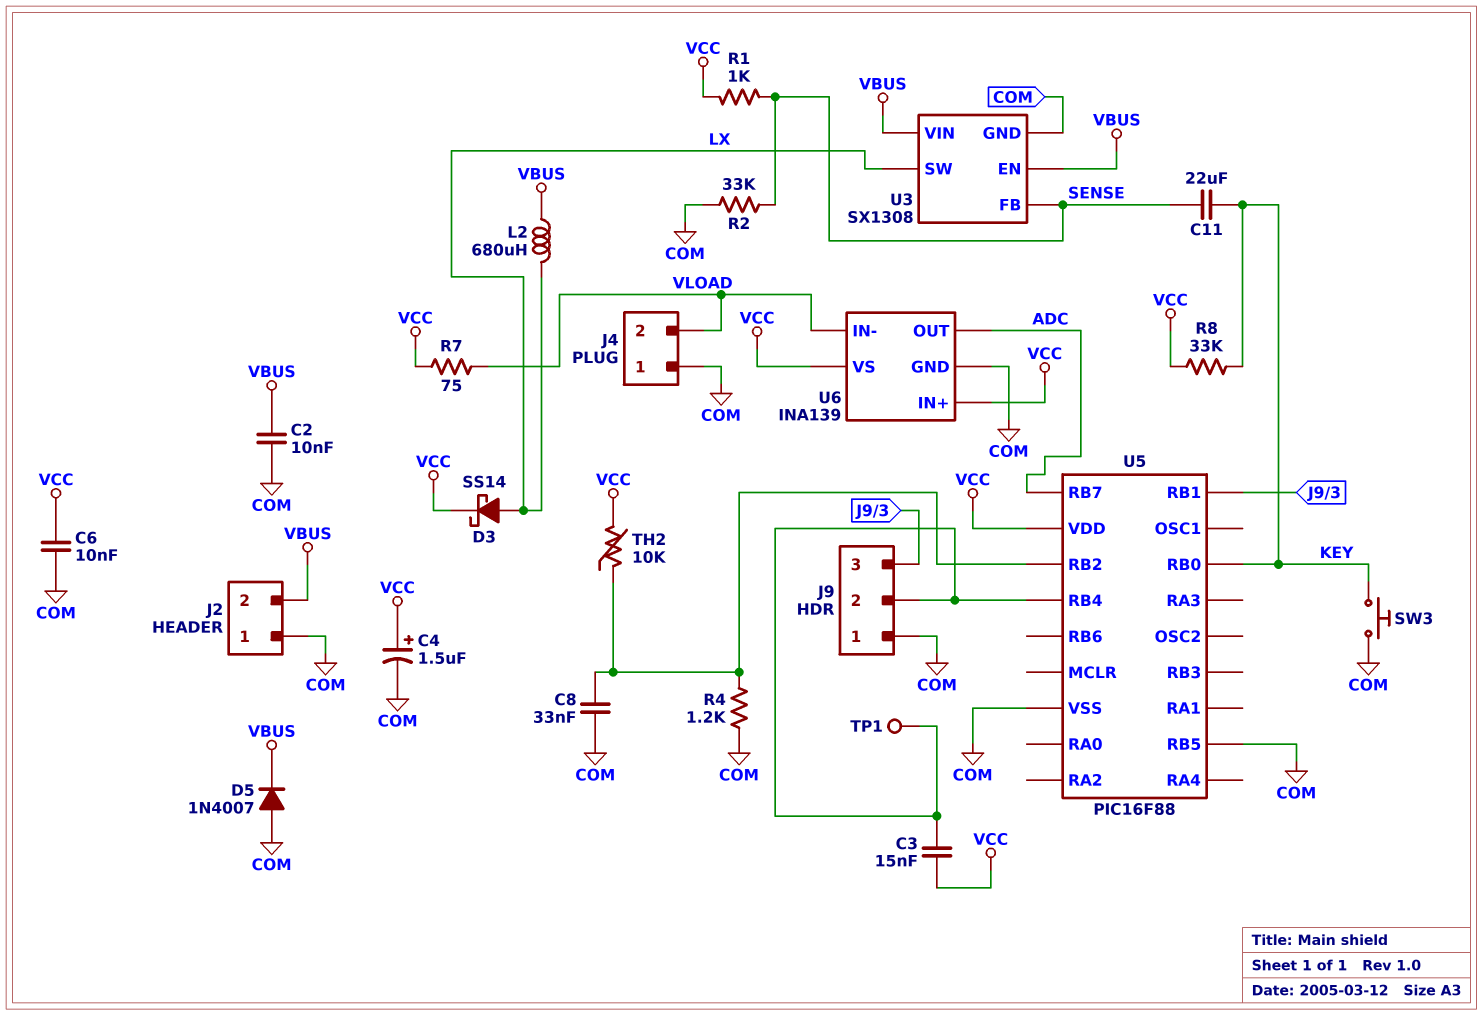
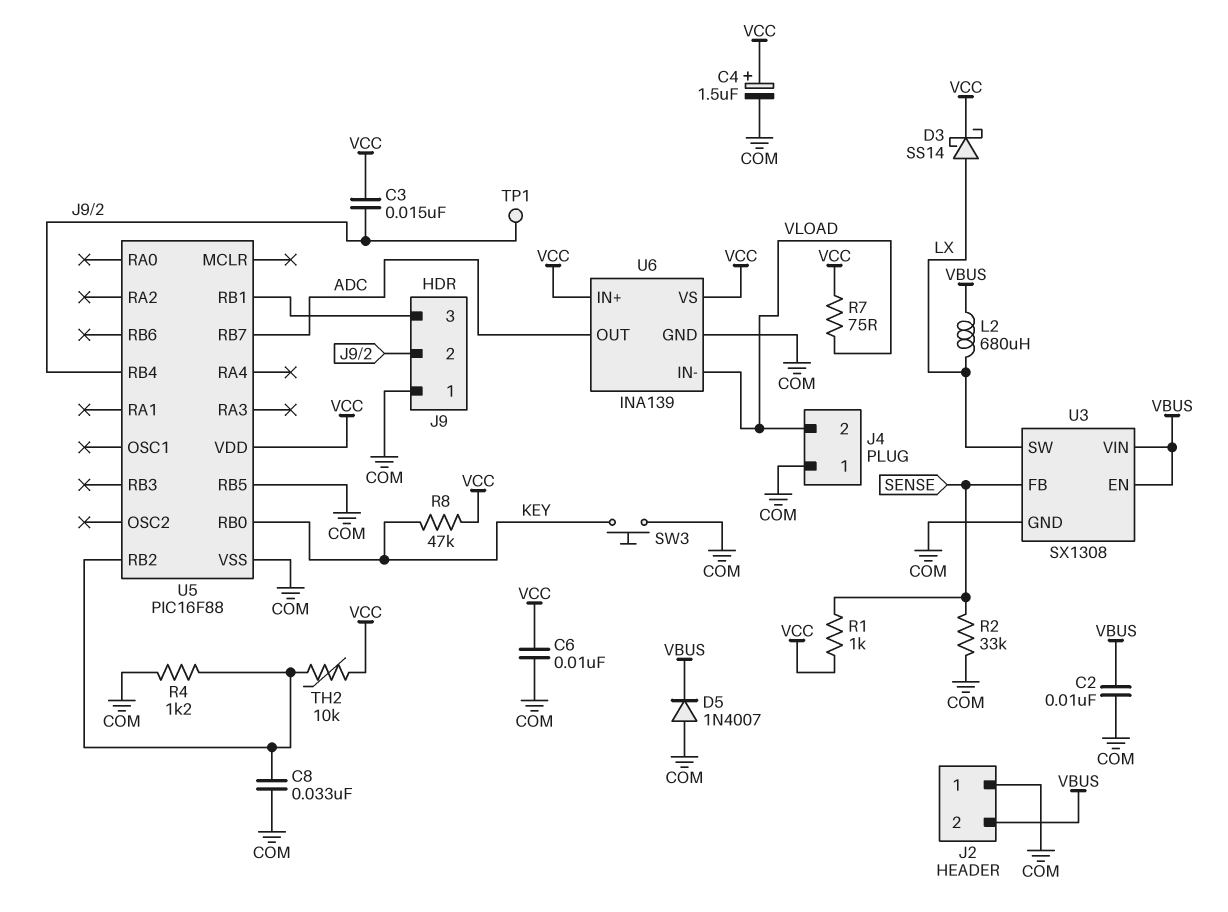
C11: 22uF (KEY, SENSE) -> none
R8: 33k (KEY, VCC) -> 47k (KEY, VCC)

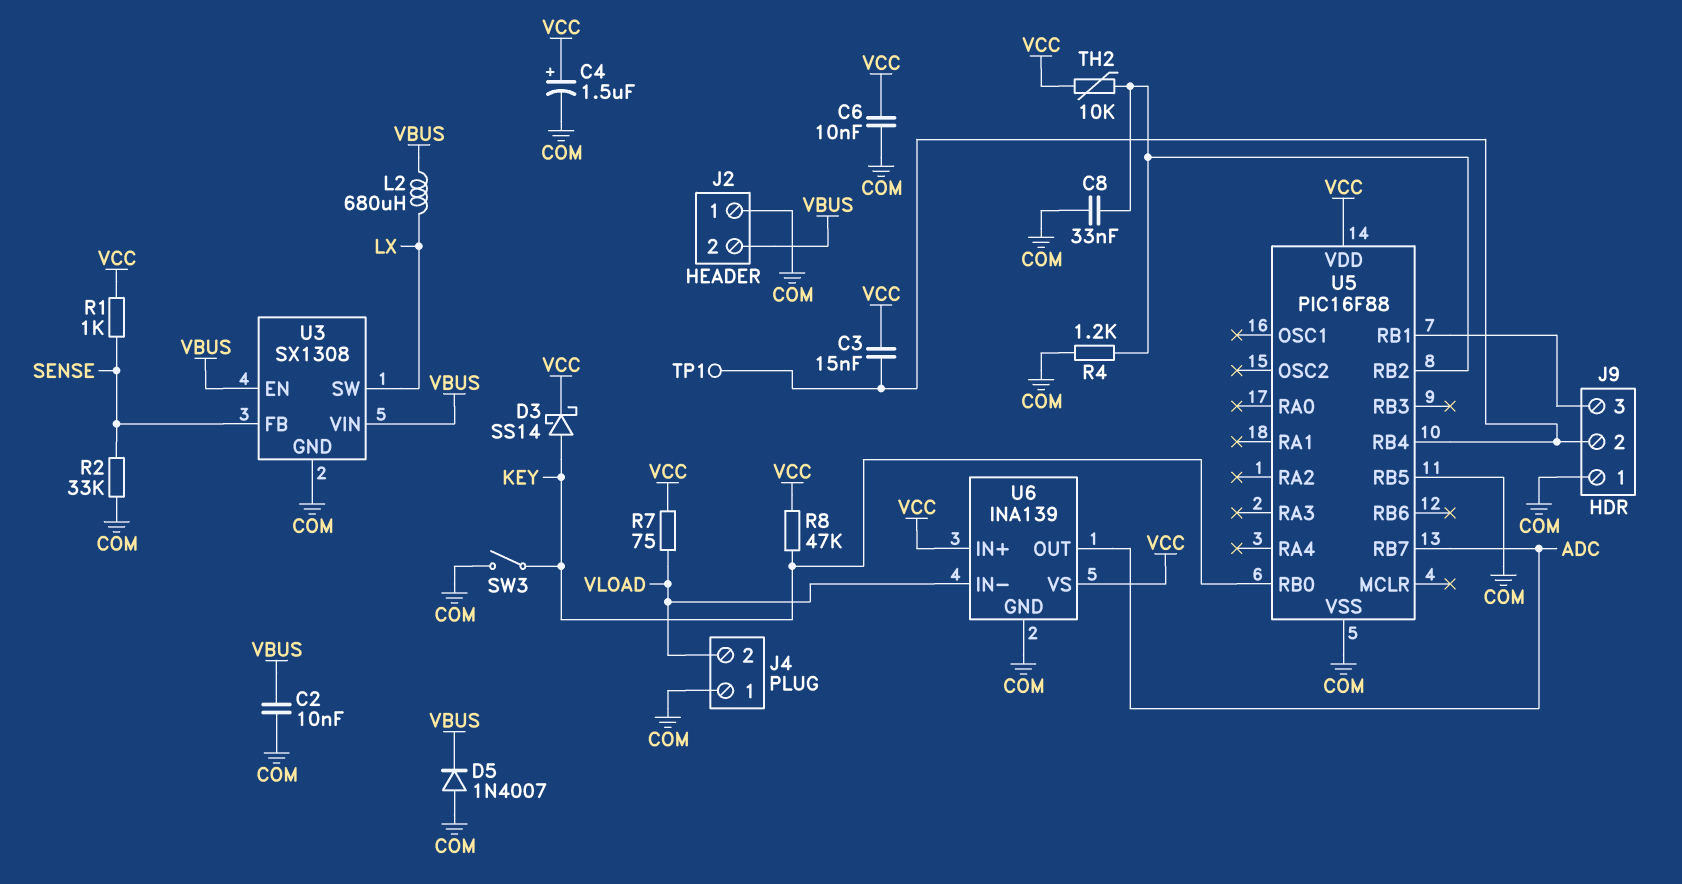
D3: schottky SS14 (A LX, K VCC) -> schottky SS14 (A KEY, K VCC)
SW3: button (COM, KEY) -> switch (COM, KEY)

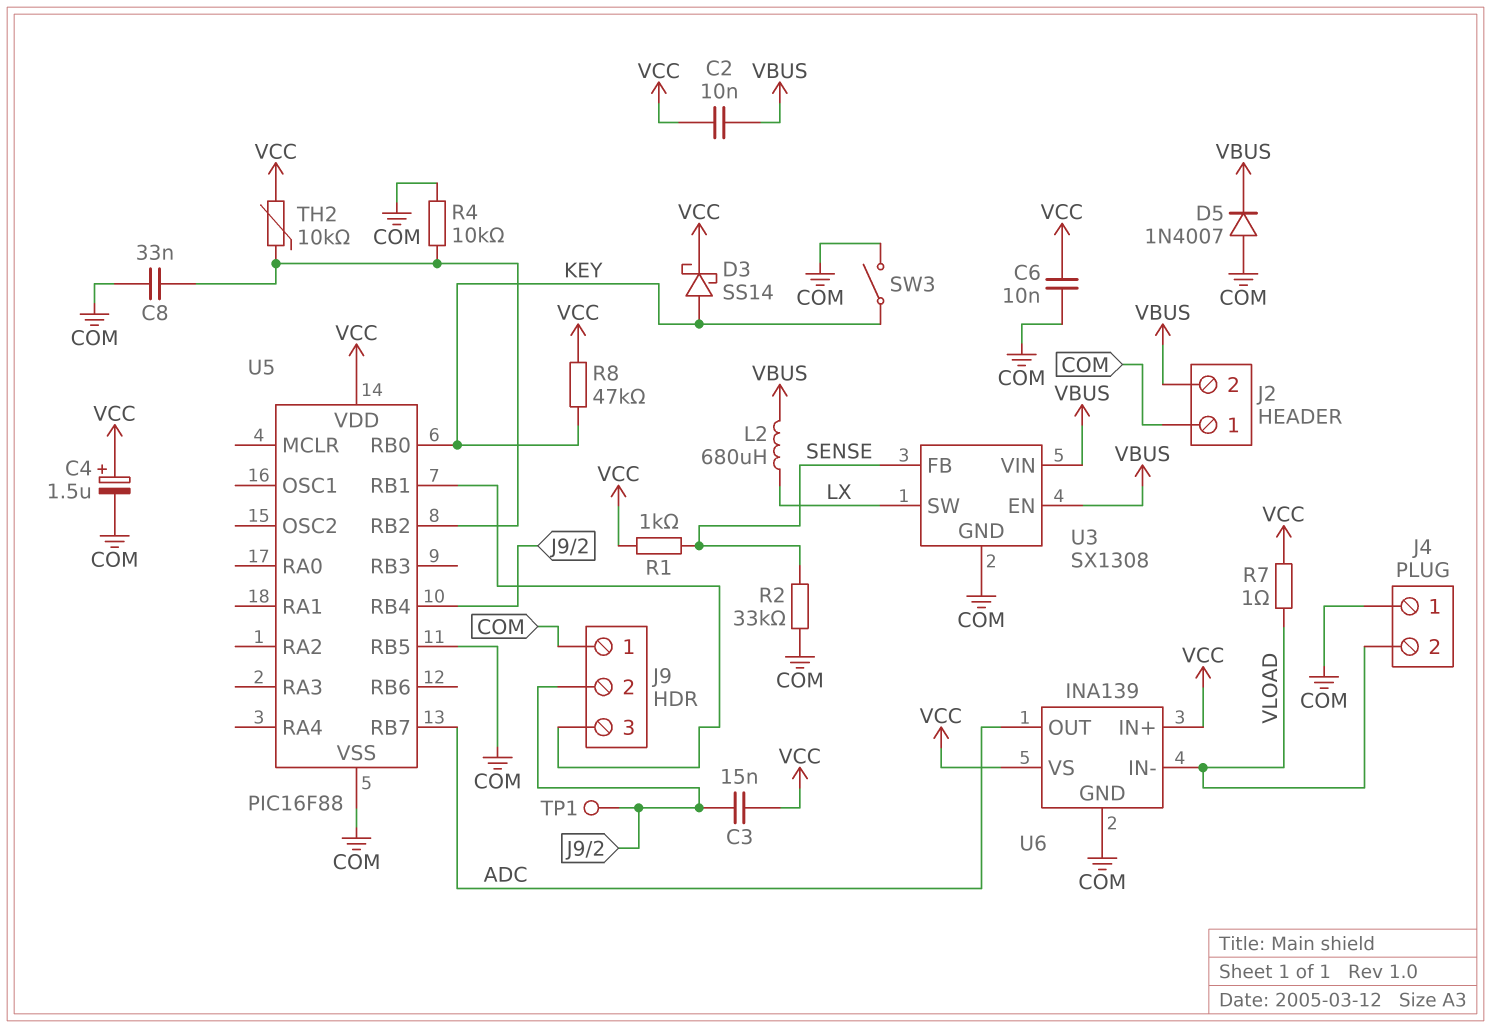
C2: 10nF (COM, VBUS) -> 10nF (VBUS, VCC)
R4: 1.2k (COM, U5/RB2) -> 10k (COM, U5/RB2)
R7: 75 (VCC, VLOAD) -> 1 (VCC, VLOAD)

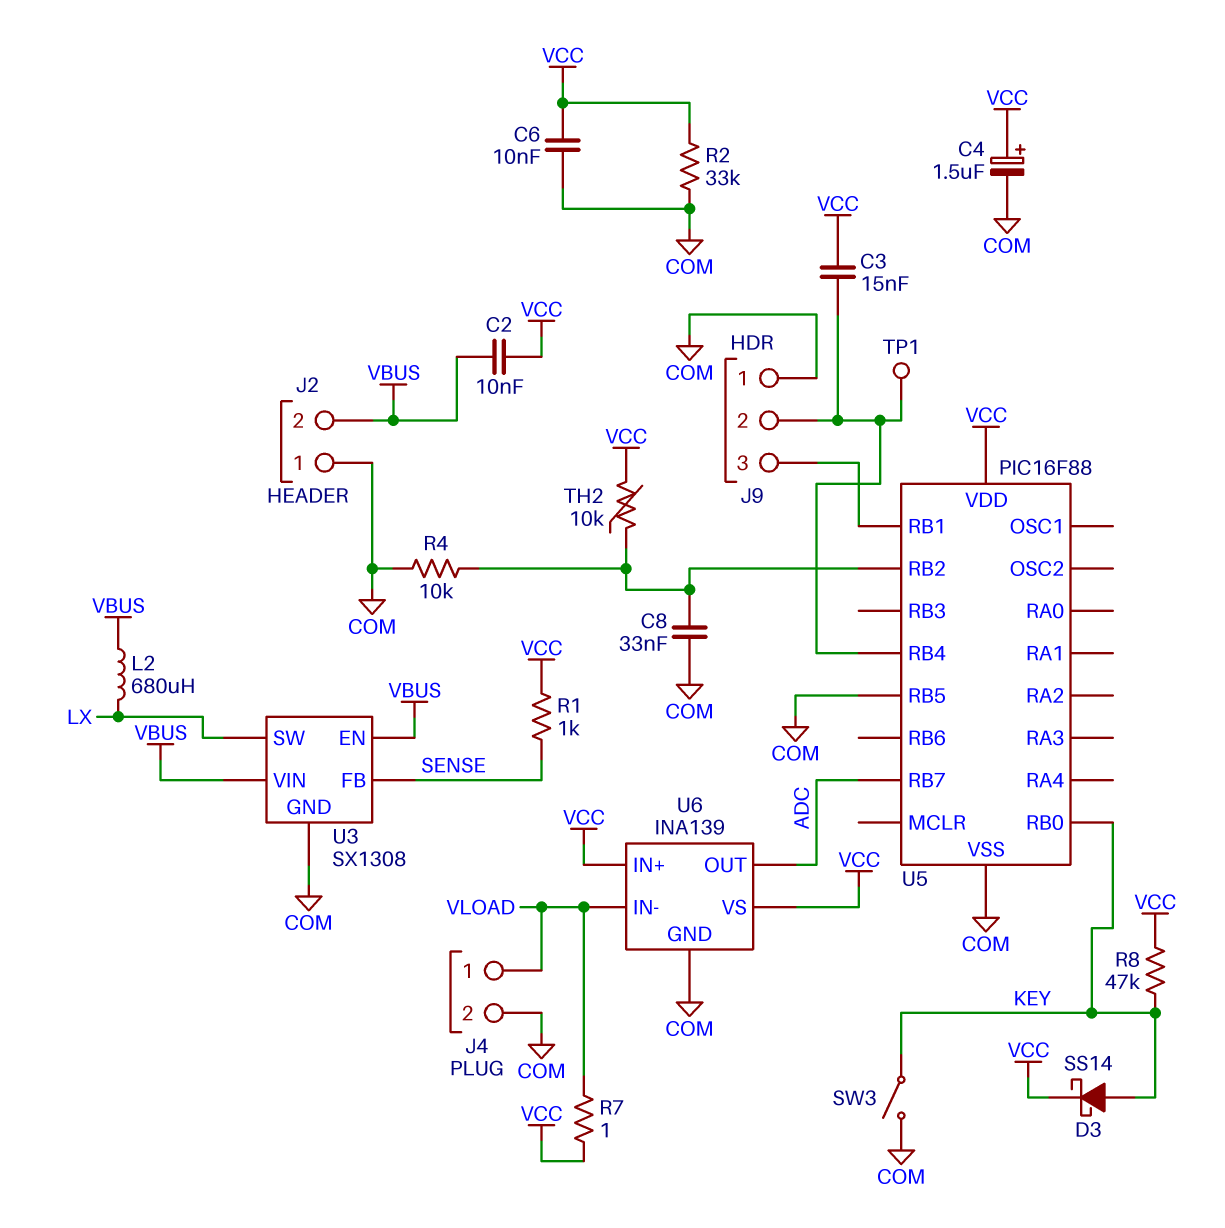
D5: diode 1N4007 (A COM, K VBUS) -> none
J4 pin 1: COM -> VLOAD
J4 pin 2: VLOAD -> COM
R2: 33k (COM, SENSE) -> 33k (COM, VCC)

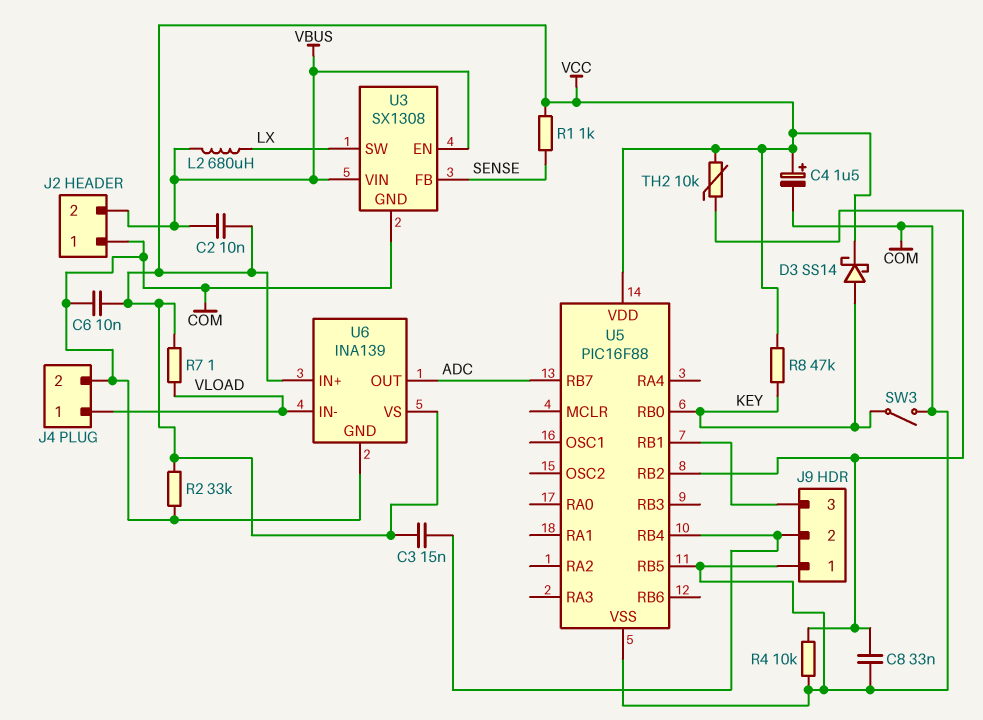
TP1: test point (J9/2) -> none

